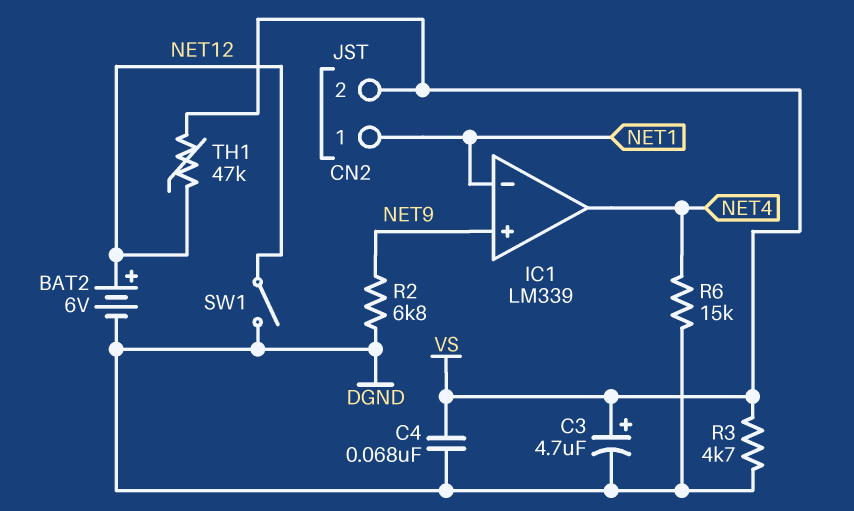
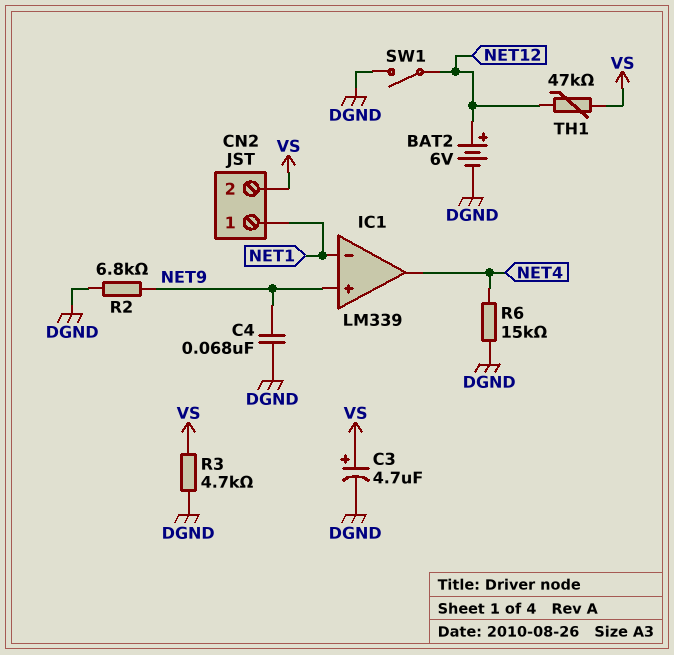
C4: 68nF (DGND, VS) -> 68nF (DGND, NET9)

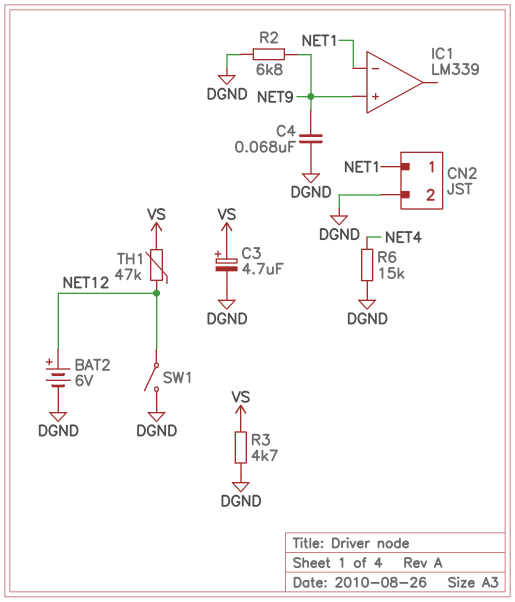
CN2 pin 2: VS -> DGND
IC1 pin out: NET4 -> none

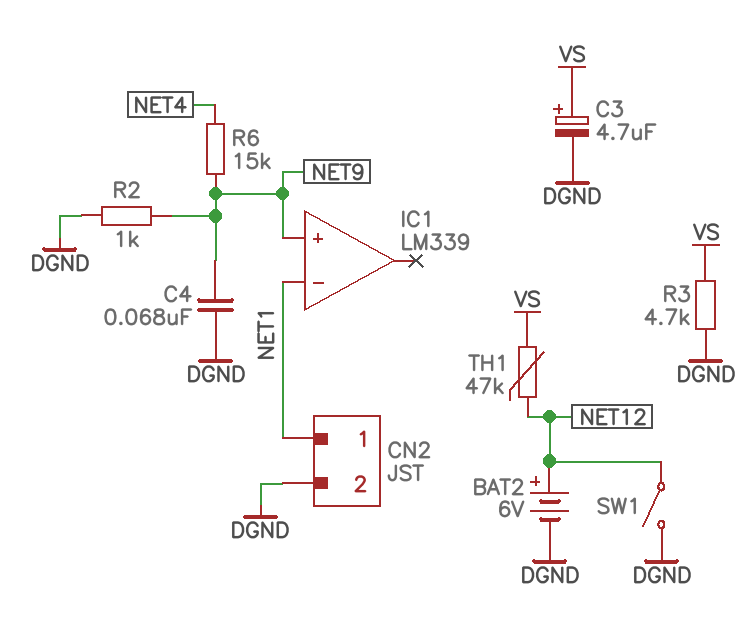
R2: 6.8k (DGND, NET9) -> 1k (DGND, NET9)
R6: 15k (DGND, NET4) -> 15k (NET4, NET9)

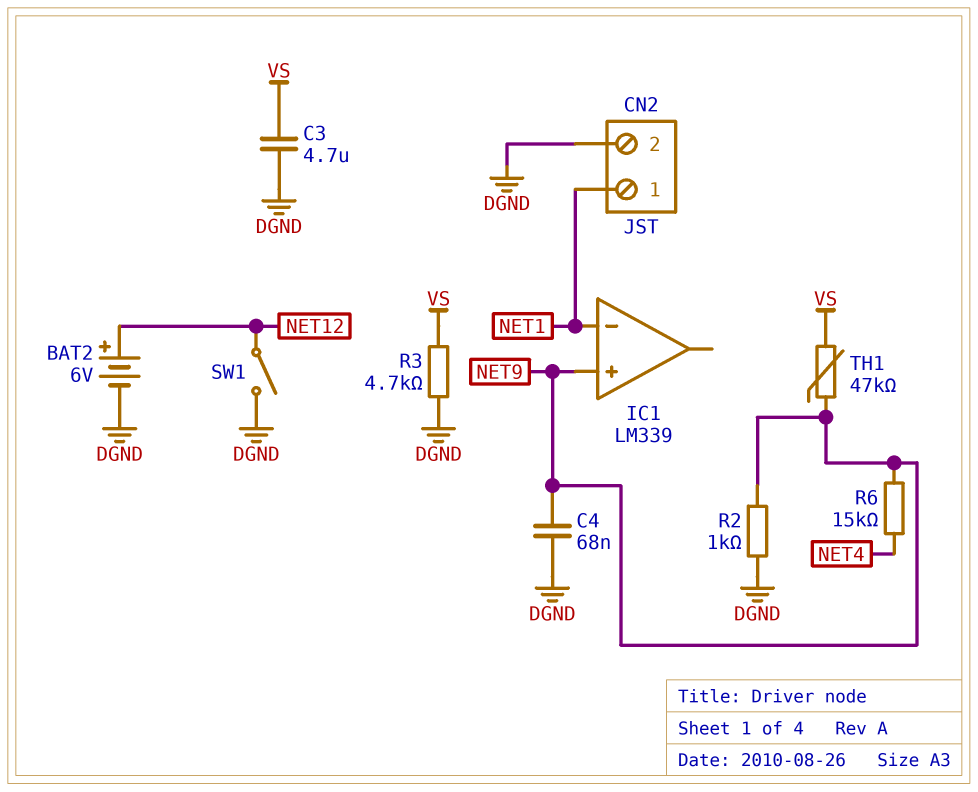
C3: 4.7uF (plus VS, minus DGND) -> 4.7uF (DGND, VS)
TH1: 47k (NET12, VS) -> 47k (NET9, VS)

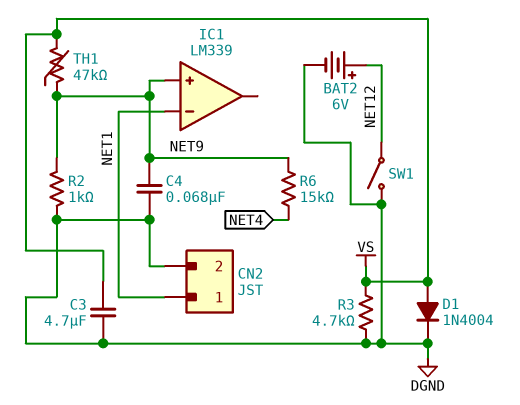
D1: none -> diode 1N4004 (A VS, K DGND)

